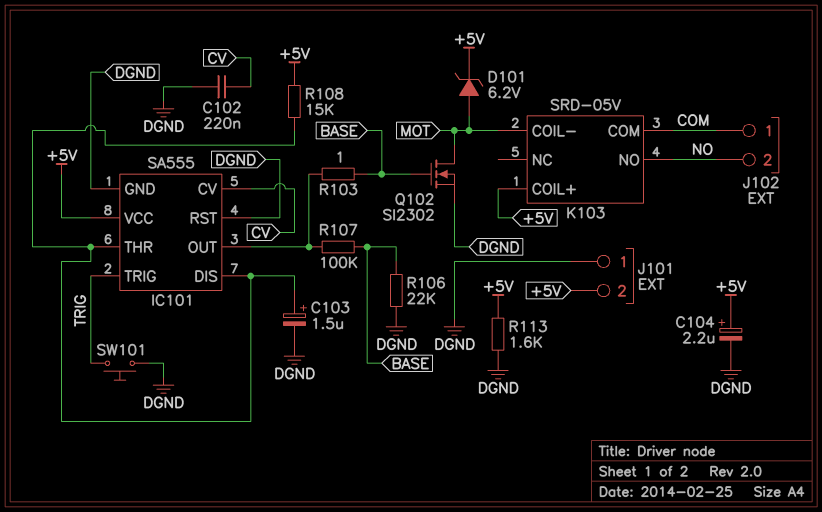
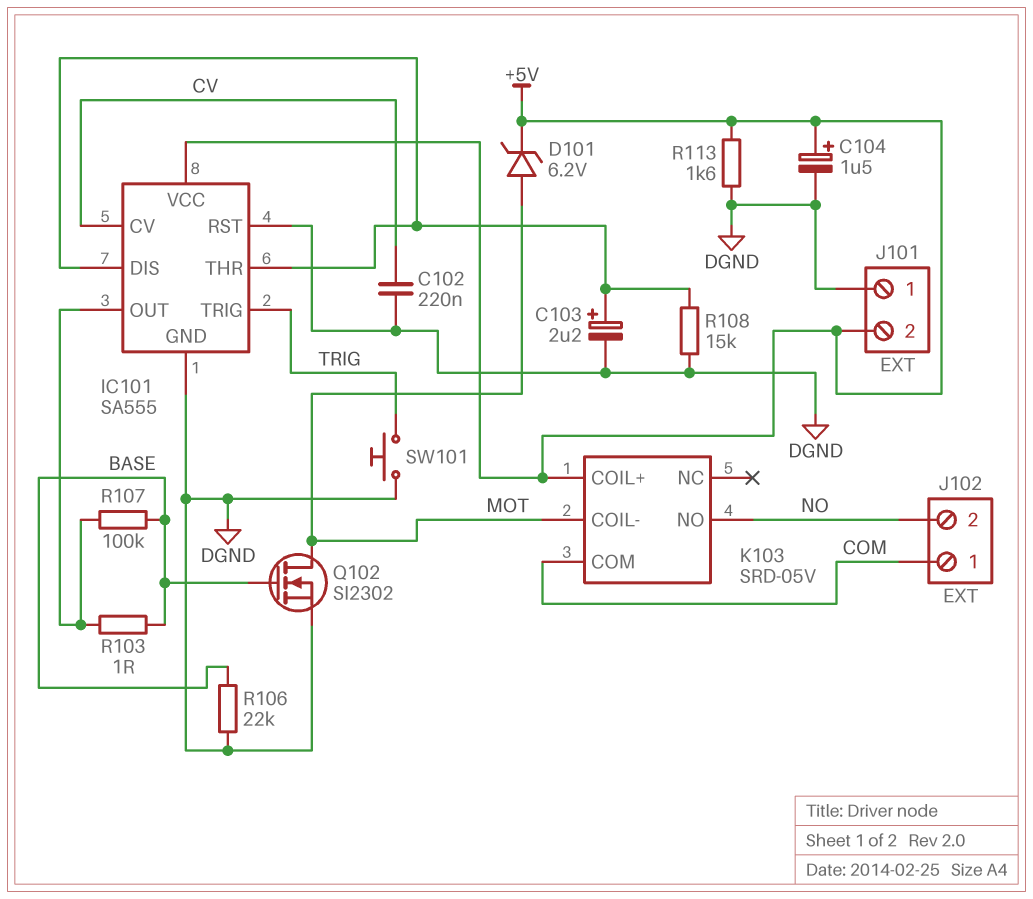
C103: 1.5uF (plus IC101/DIS, minus DGND) -> 2.2uF (plus IC101/DIS, minus DGND)
C104: 2.2uF (plus +5V, minus DGND) -> 1.5uF (plus +5V, minus DGND)
R108: 15k (+5V, IC101/DIS) -> 15k (DGND, IC101/DIS)

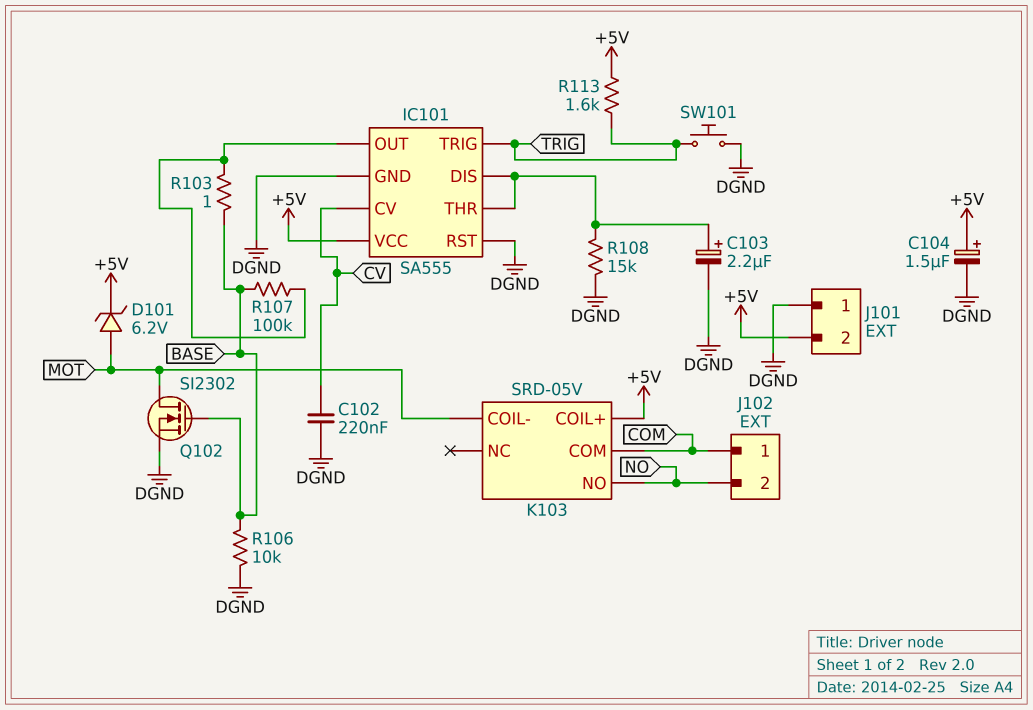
R106: 22k (BASE, DGND) -> 10k (BASE, DGND)
R113: 1.6k (+5V, DGND) -> 1.6k (+5V, TRIG)

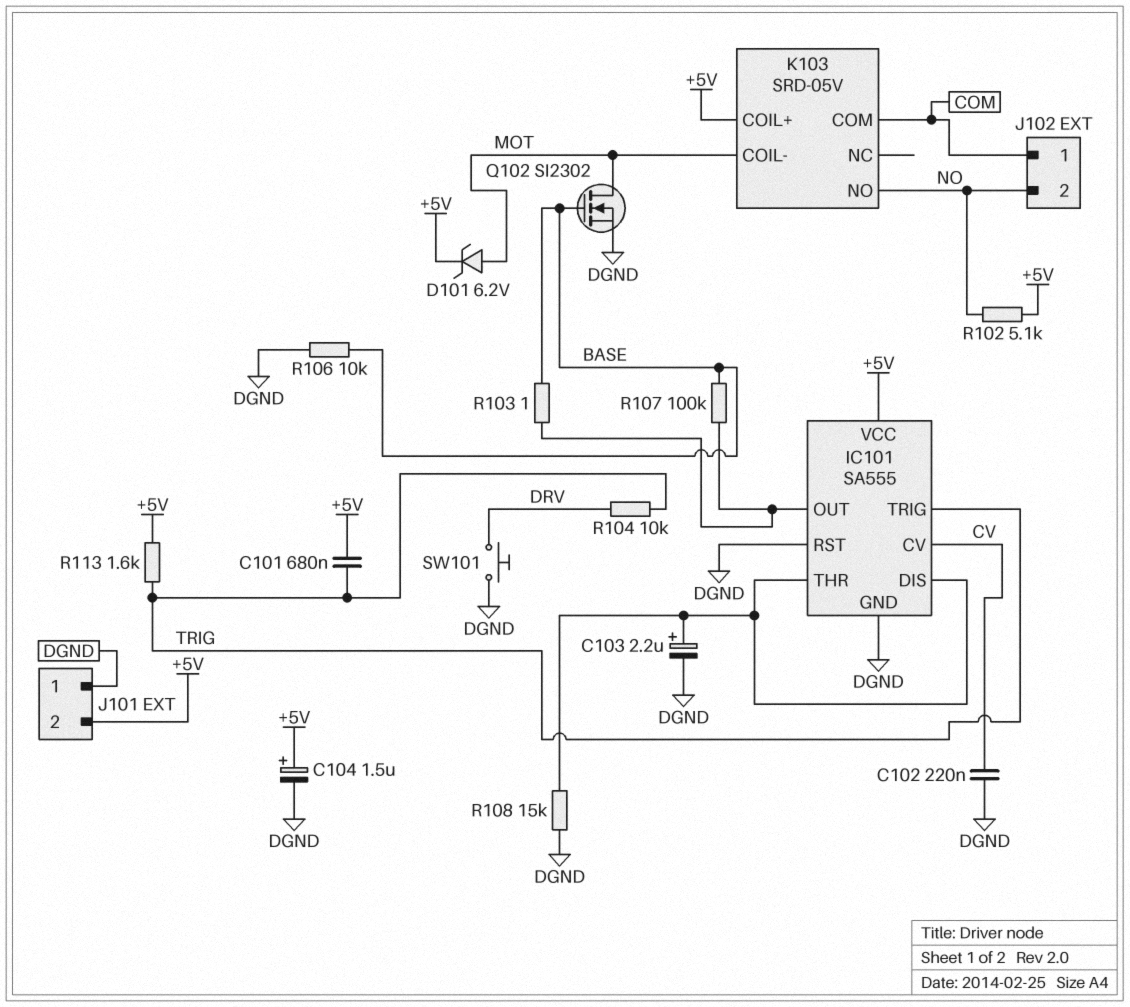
C101: none -> 680nF (+5V, TRIG)
R102: none -> 5.1k (+5V, NO)
R104: none -> 10k (DRV, TRIG)
SW101: button (DGND, TRIG) -> button (DGND, DRV)

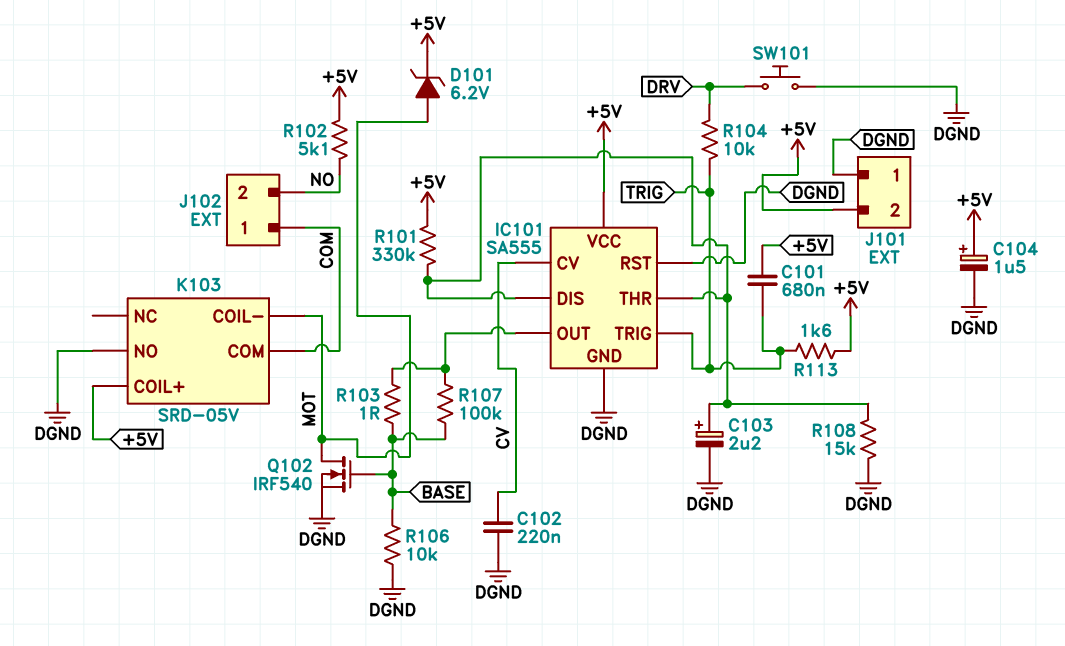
K103 pin NO: NO -> DGND
Q102: NMOS SI2302 (G BASE, D MOT, S DGND) -> NMOS IRF540 (G BASE, D MOT, S DGND)
R101: none -> 330k (+5V, IC101/DIS)

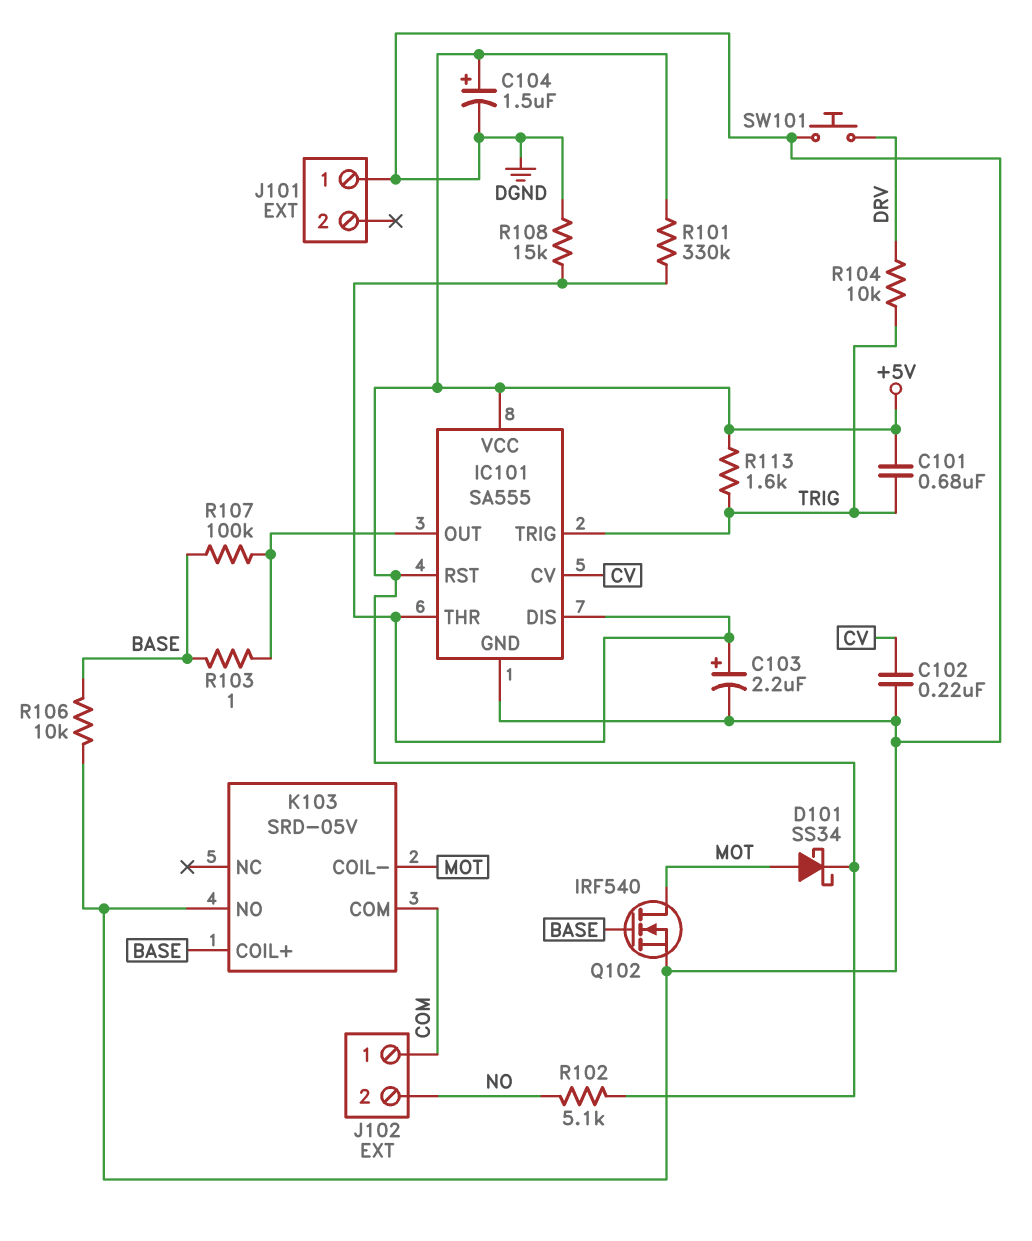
D101: zener 6.2V (A MOT, K +5V) -> schottky SS34 (A MOT, K +5V)
IC101 pin RST: DGND -> +5V
J101 pin 2: +5V -> none
K103 pin COIL+: +5V -> BASE

